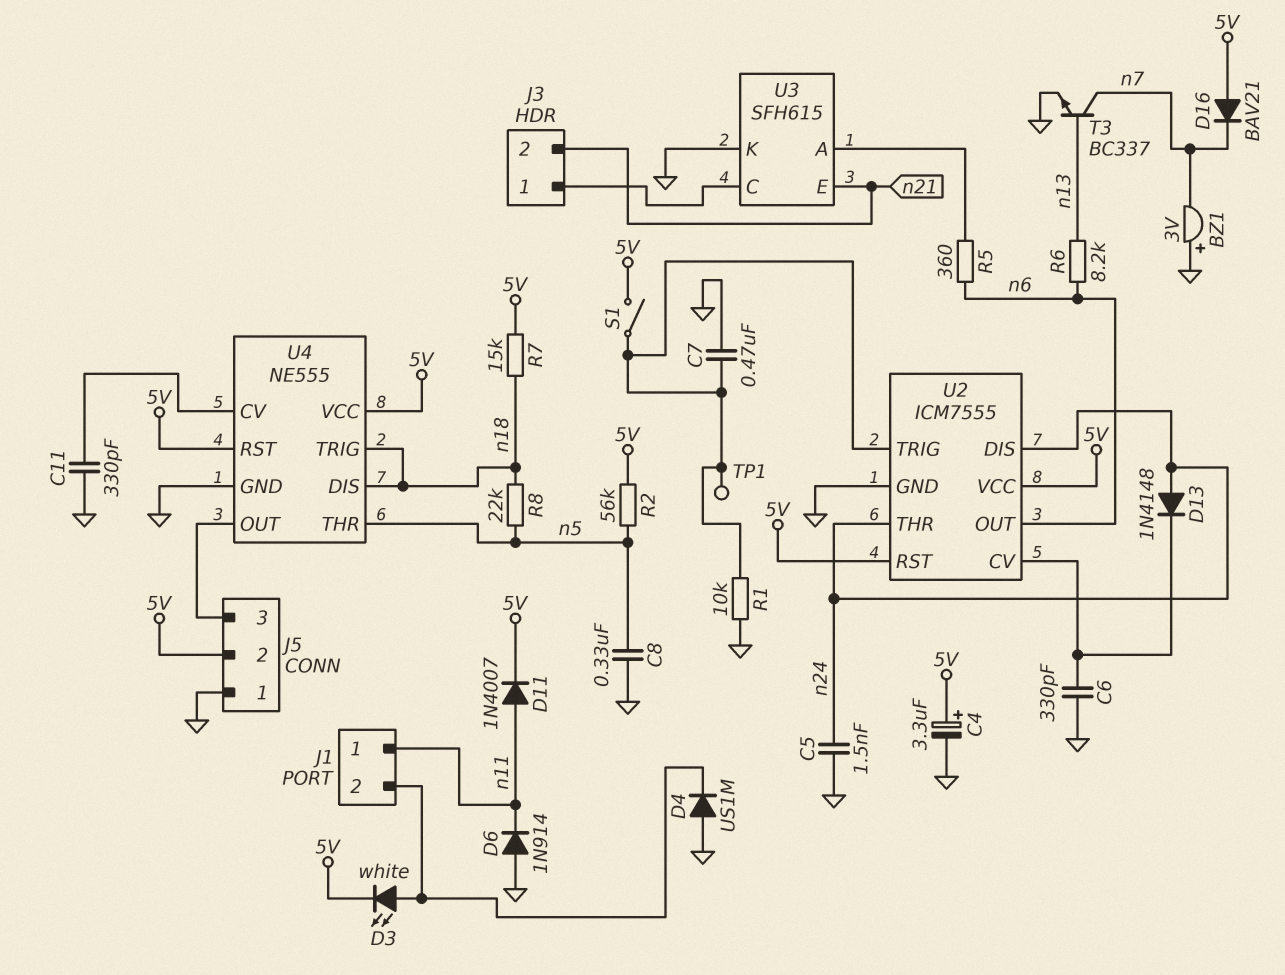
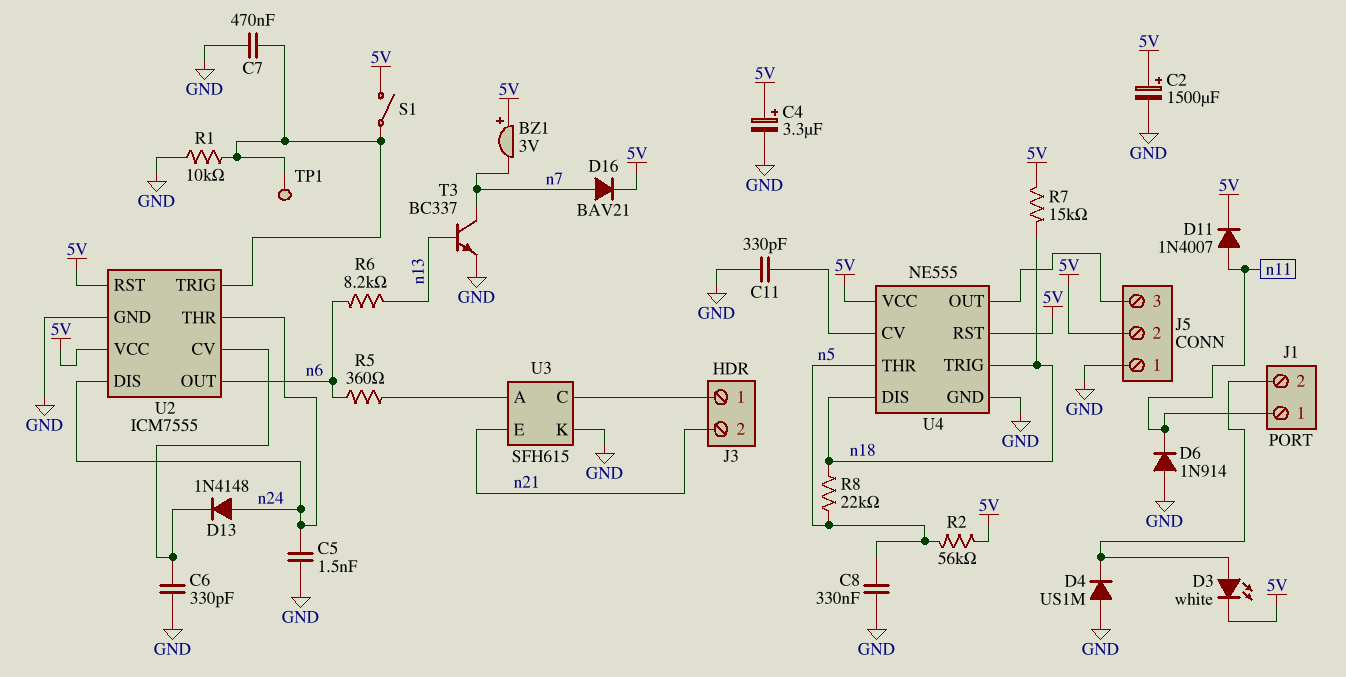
BZ1: buzzer 3V (plus GND, minus n7) -> buzzer 3V (plus 5V, minus n7)
C2: none -> 1500uF (plus 5V, minus GND)
D16: diode BAV21 (A 5V, K n7) -> diode BAV21 (A n7, K 5V)

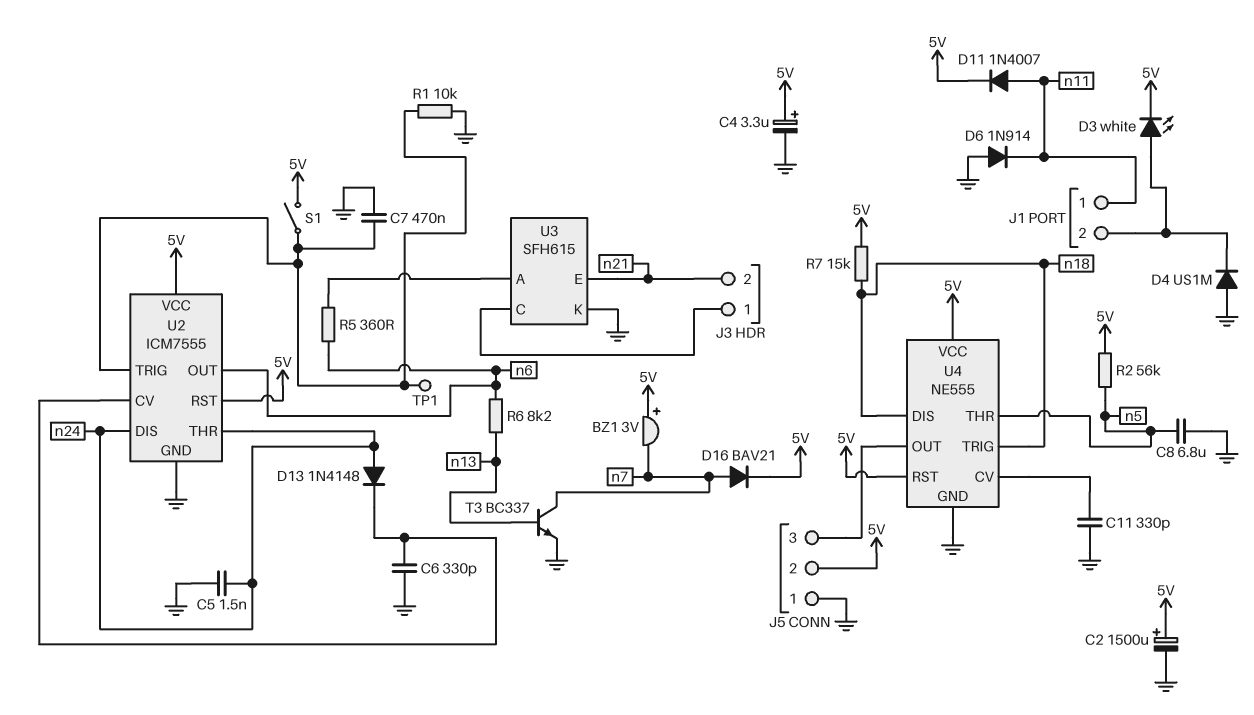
C8: 330nF (GND, n5) -> 6.8uF (GND, n5)
R8: 22k (n5, n18) -> none

